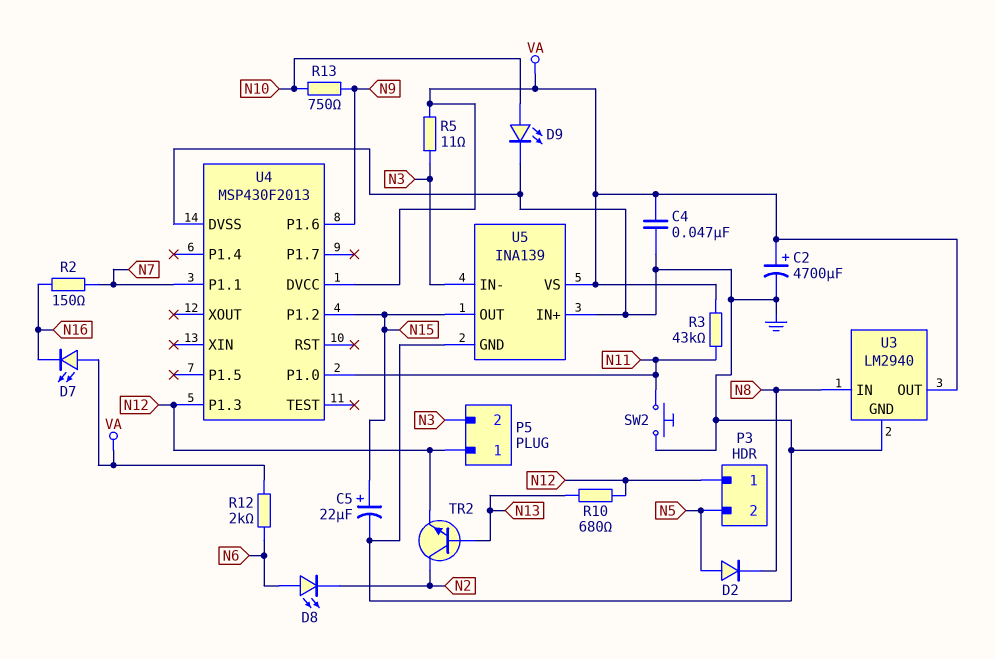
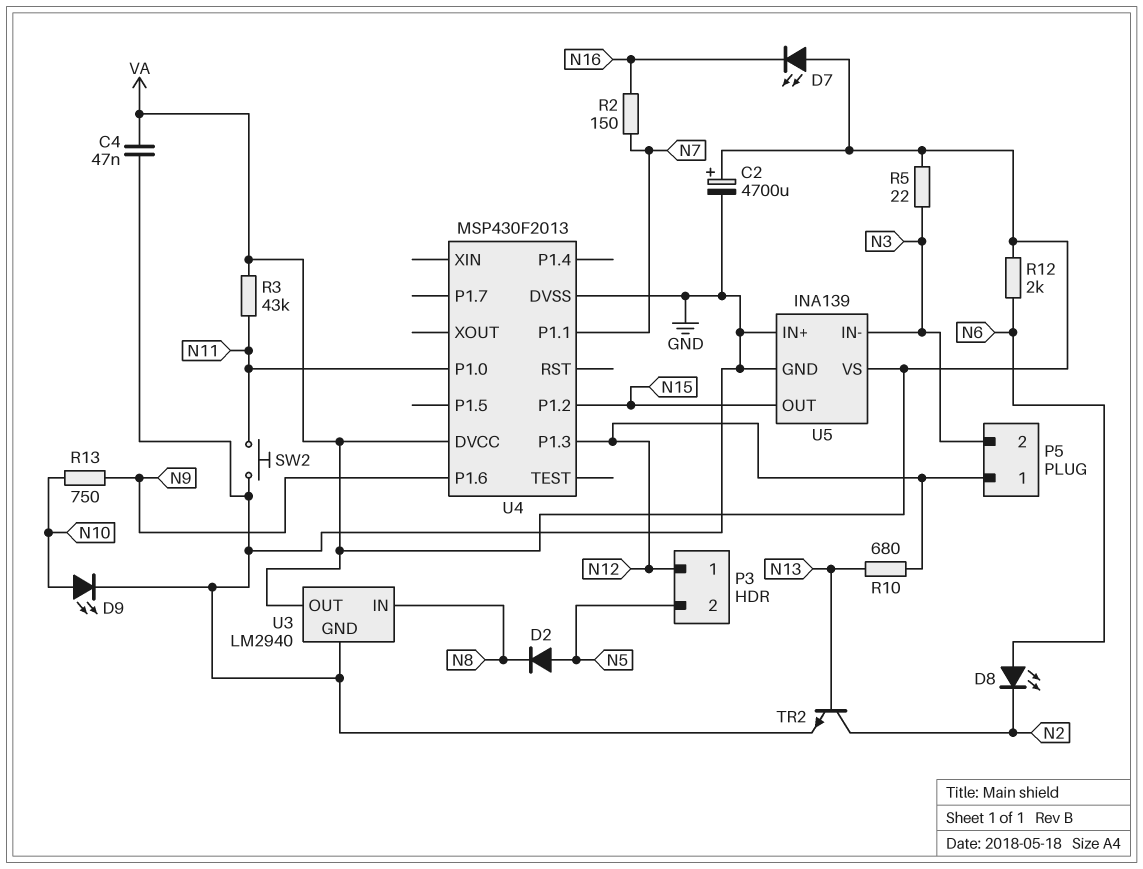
C5: 22uF (plus N15, minus GND) -> none
R5: 11 (N3, VA) -> 22 (N3, VA)
TR2: NPN (B N13, C N2, E N12) -> NPN (B N13, C N2, E GND)

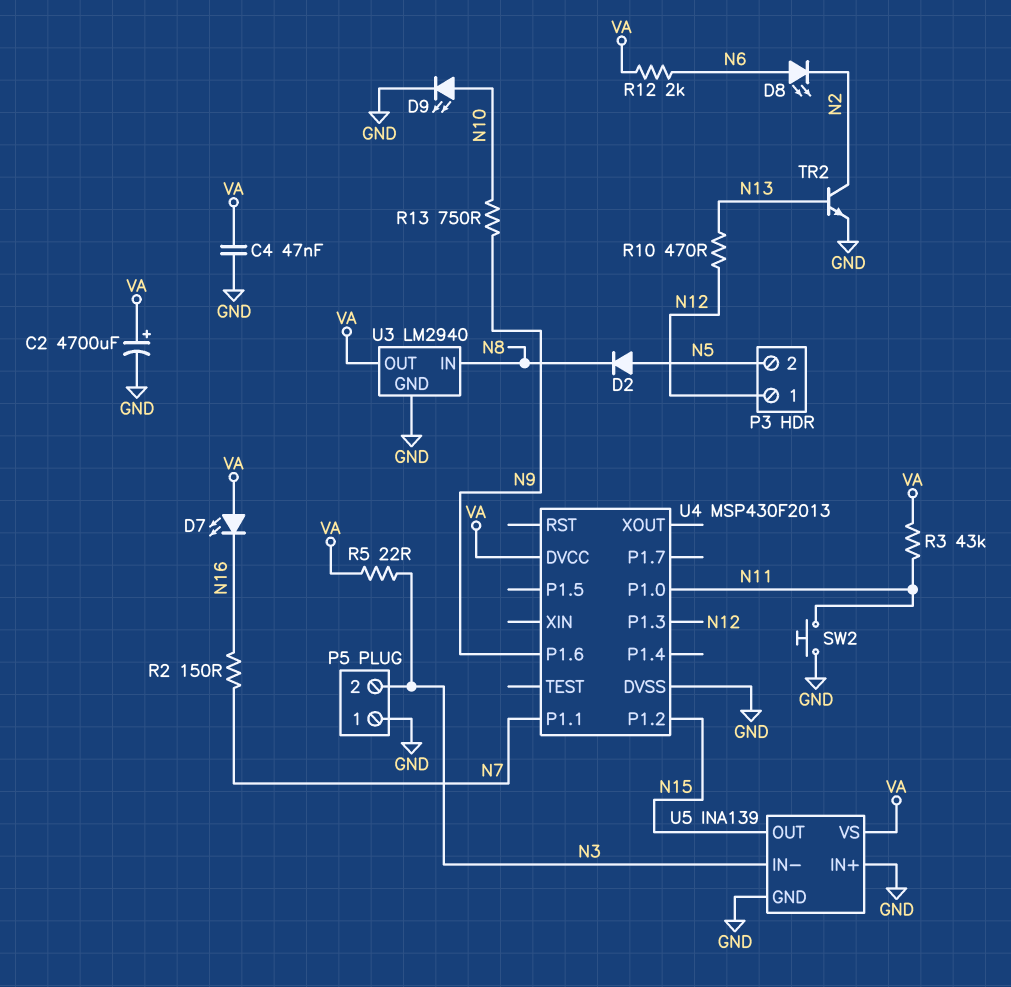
P5 pin 1: N12 -> GND
R10: 680 (N12, N13) -> 470 (N12, N13)

